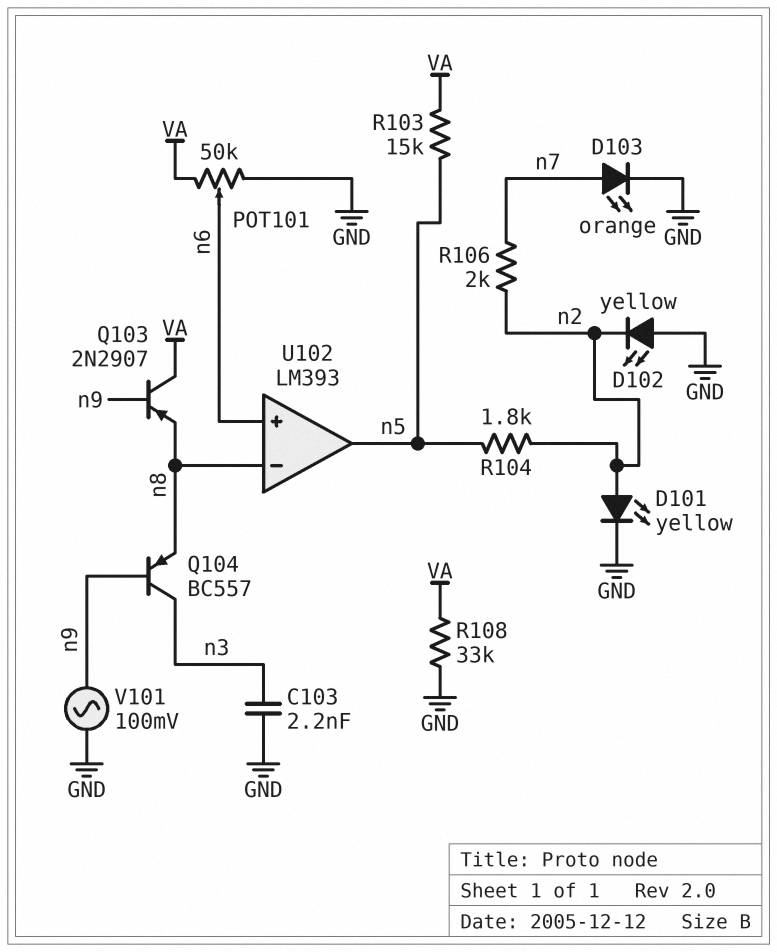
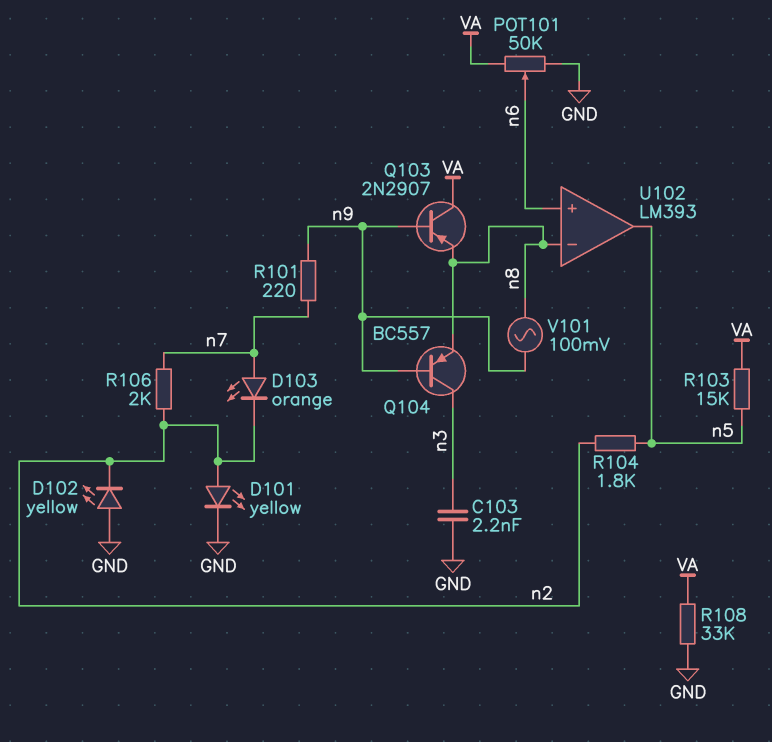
D103: LED orange (A n7, K GND) -> LED orange (A n7, K n2)
R101: none -> 220 (n7, n9)
V101: AC 100mV (GND, n9) -> AC 100mV (n8, n9)

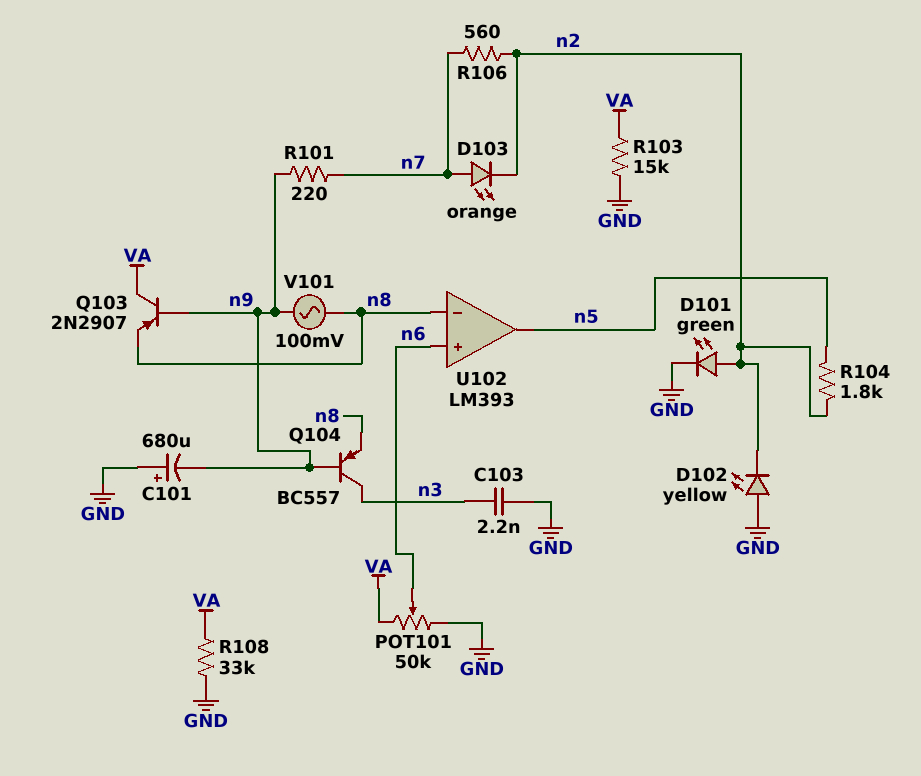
C101: none -> 680uF (plus GND, minus n9)
D101: LED yellow (A n2, K GND) -> LED green (A n2, K GND)
R103: 15k (VA, n5) -> 15k (GND, VA)
R106: 2k (n2, n7) -> 560 (n2, n7)

